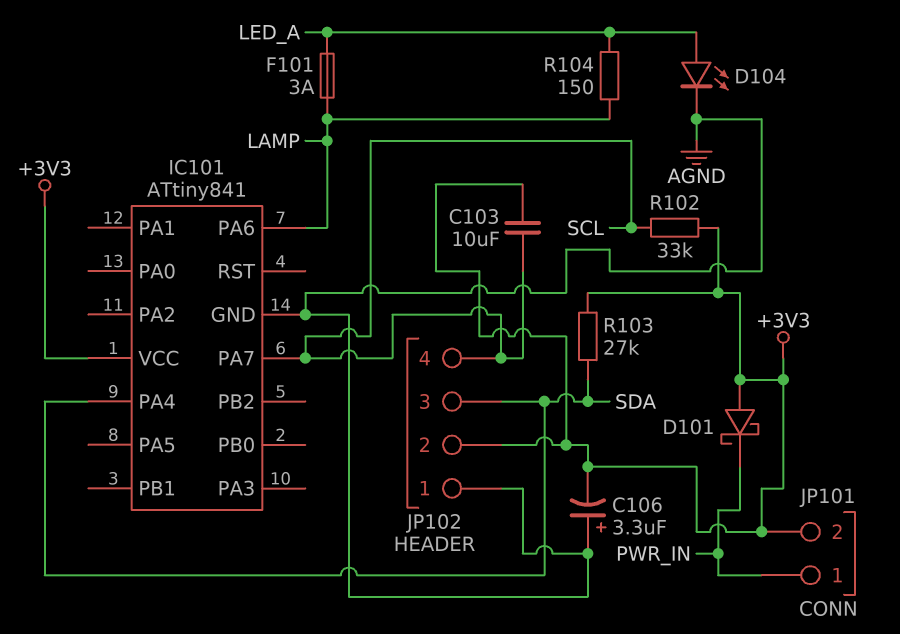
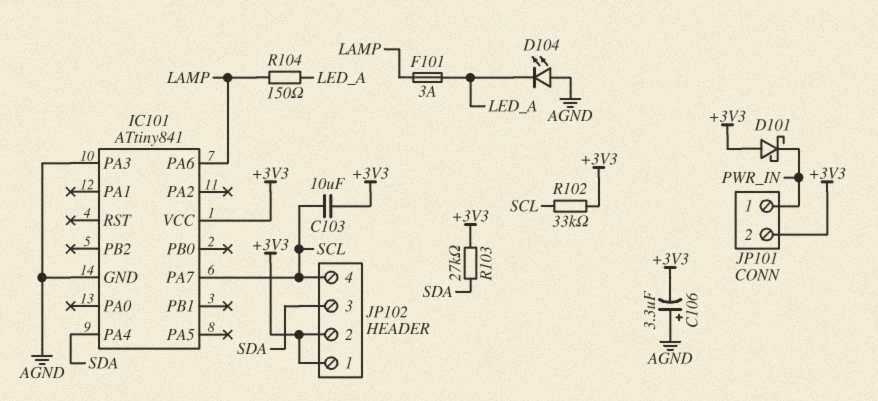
D104: LED (A LED_A, K AGND) -> LED (A AGND, K LED_A)
IC101 pin PA3: none -> AGND
JP102 pin 1: AGND -> +3V3

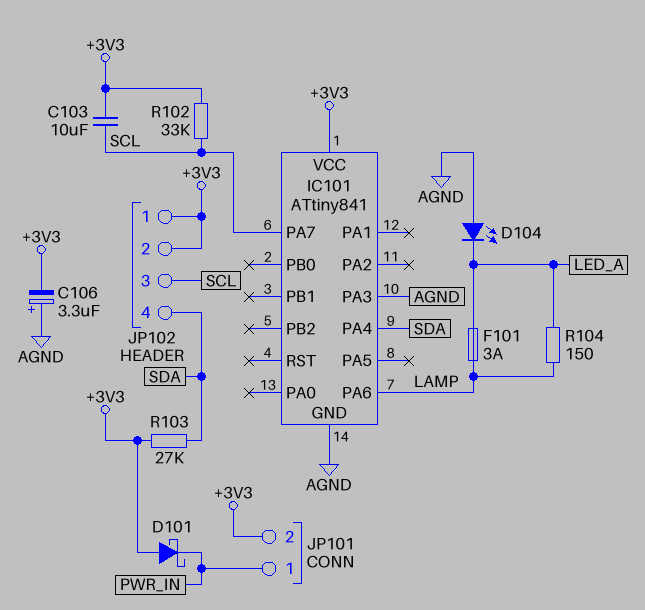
JP102 pin 3: SDA -> SCL
JP102 pin 4: SCL -> SDA

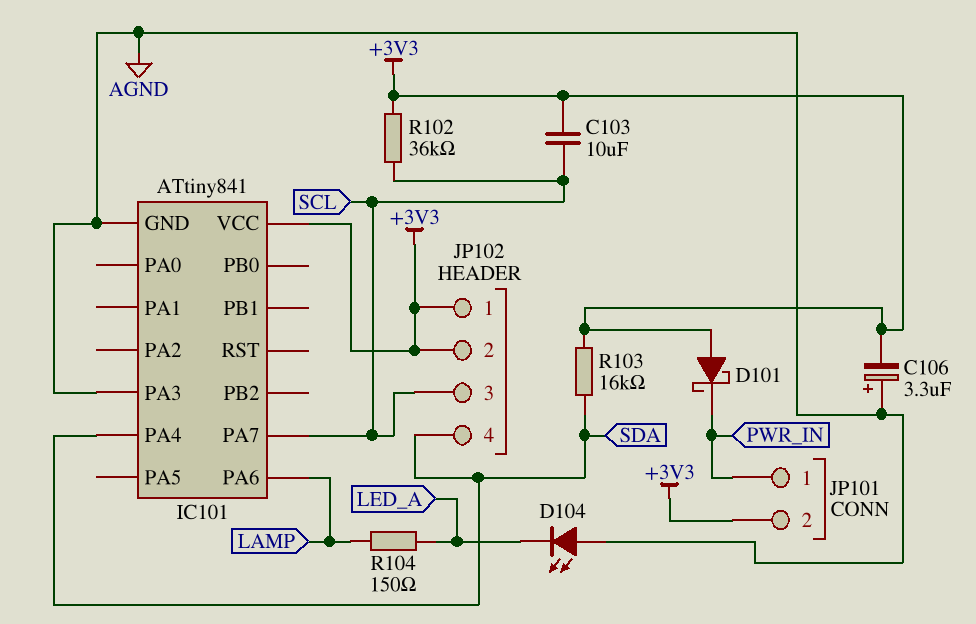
F101: 3A (LAMP, LED_A) -> none
R102: 33k (+3V3, SCL) -> 36k (+3V3, SCL)
R103: 27k (+3V3, SDA) -> 16k (+3V3, SDA)

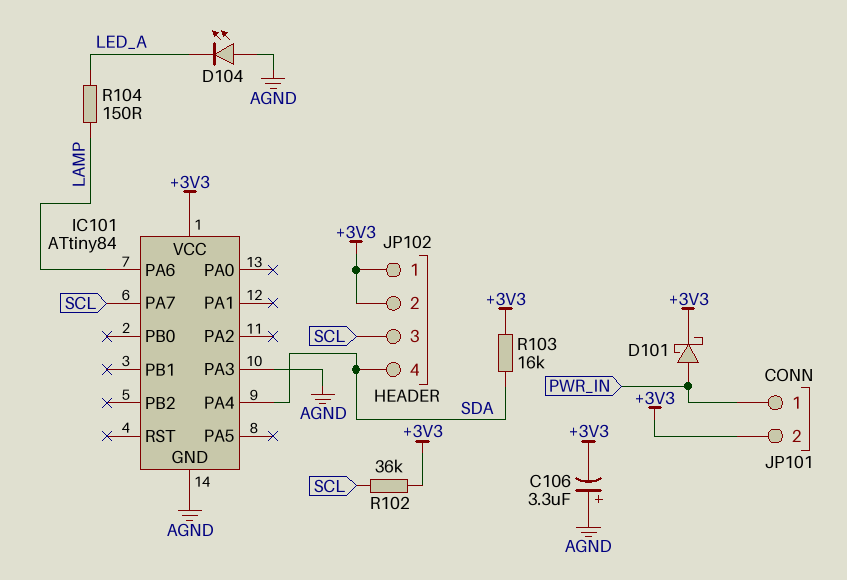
C103: 10uF (+3V3, SCL) -> none
D101: schottky (A +3V3, K PWR_IN) -> schottky (A PWR_IN, K +3V3)
IC101: ATtiny841 -> ATtiny84

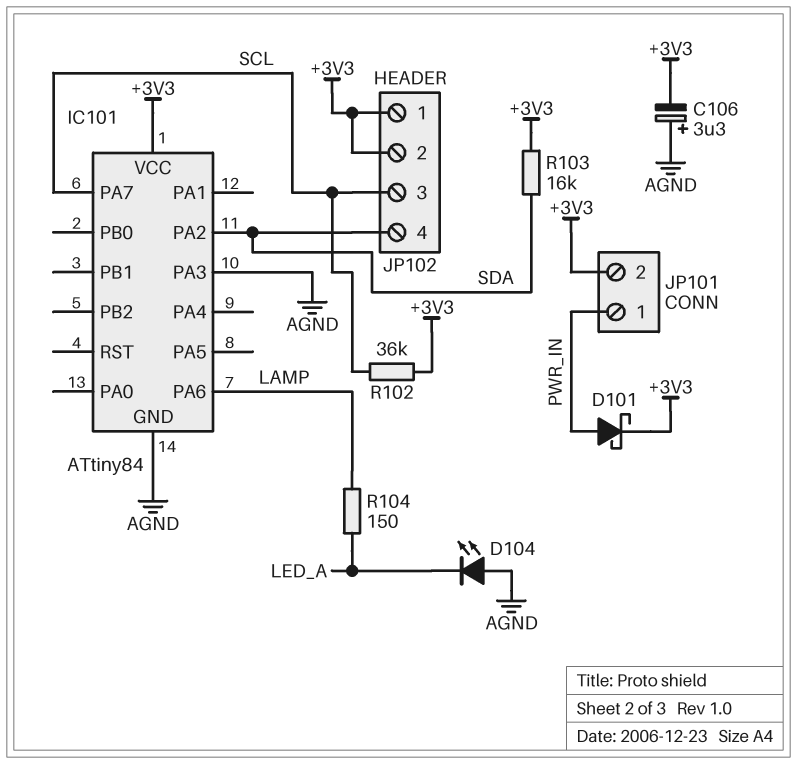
IC101 pin PA2: none -> SDA
IC101 pin PA4: SDA -> none

